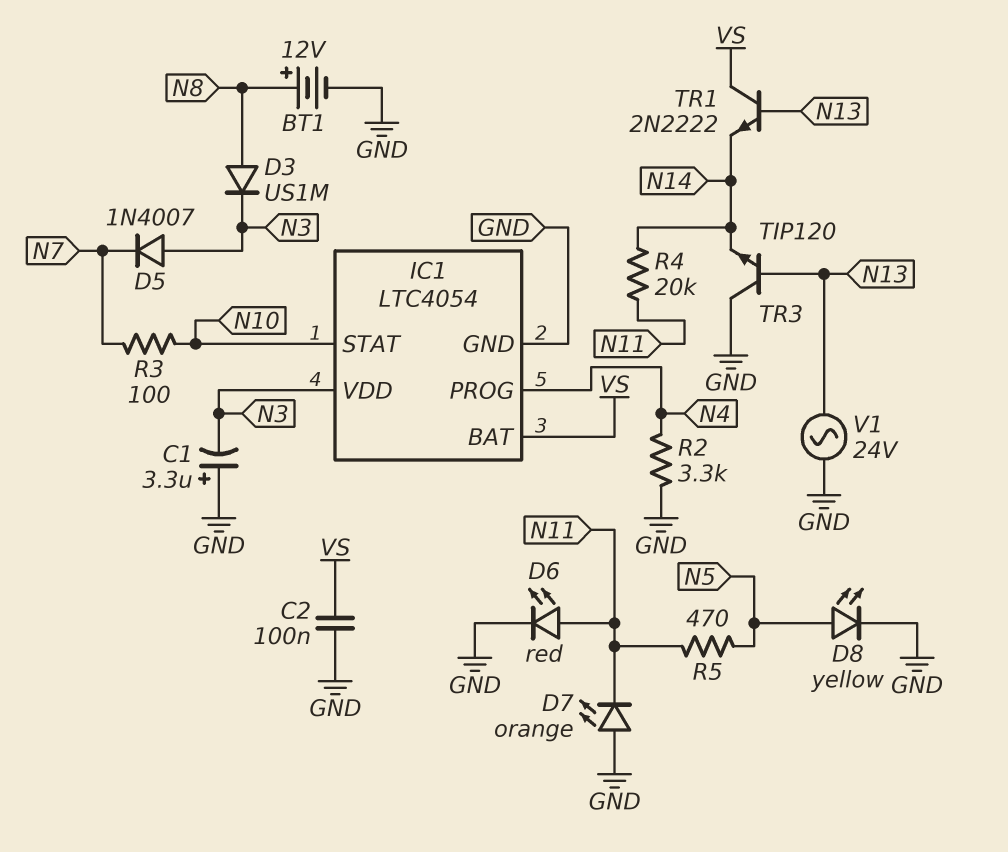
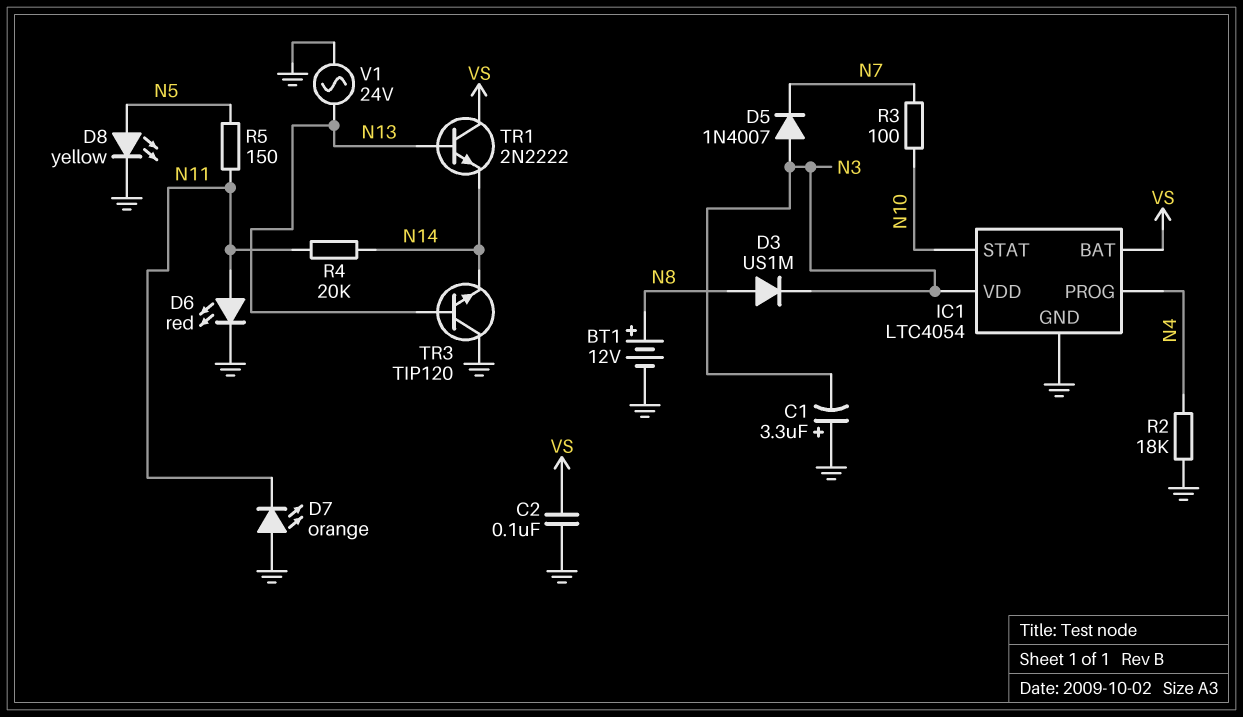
R2: 3.3k (GND, N4) -> 18k (GND, N4)
R5: 470 (N5, N11) -> 150 (N5, N11)

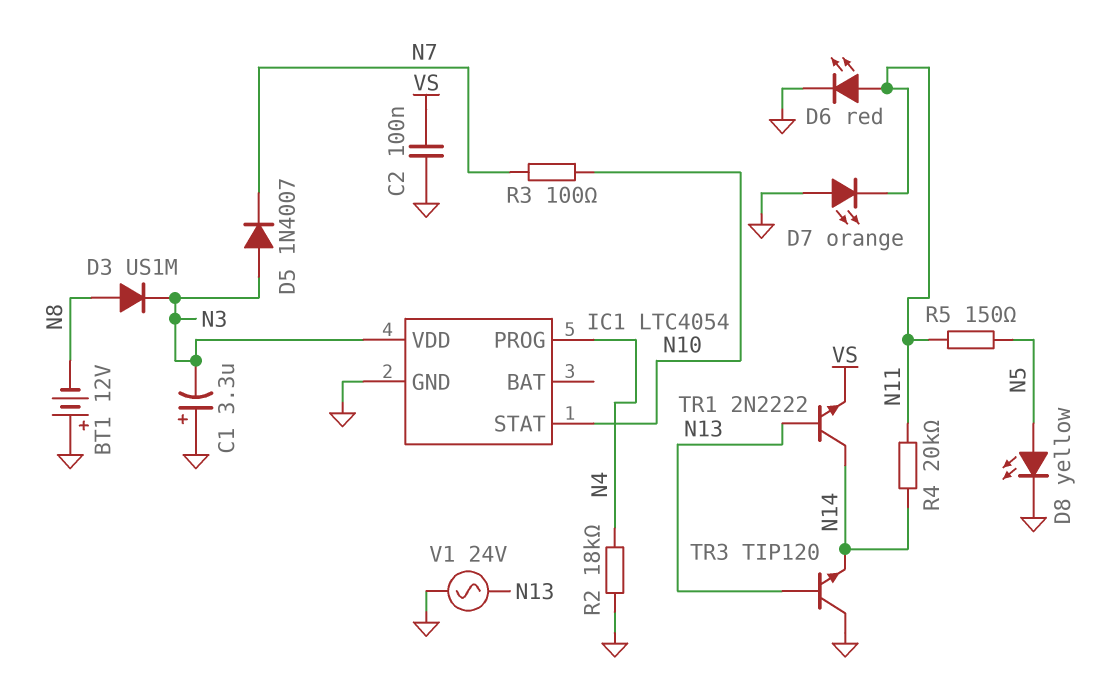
BT1: 12V (plus N8, minus GND) -> 12V (plus GND, minus N8)
IC1 pin BAT: VS -> none
TR1: NPN 2N2222 (B N13, C VS, E N14) -> NPN 2N2222 (B N13, C N14, E VS)

